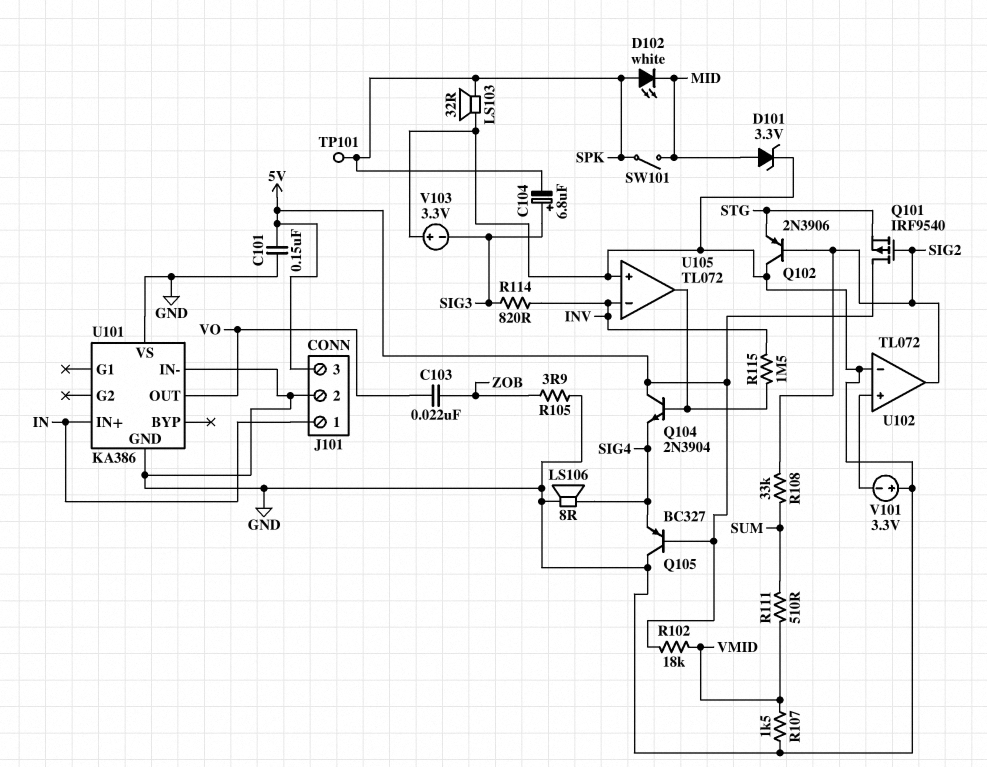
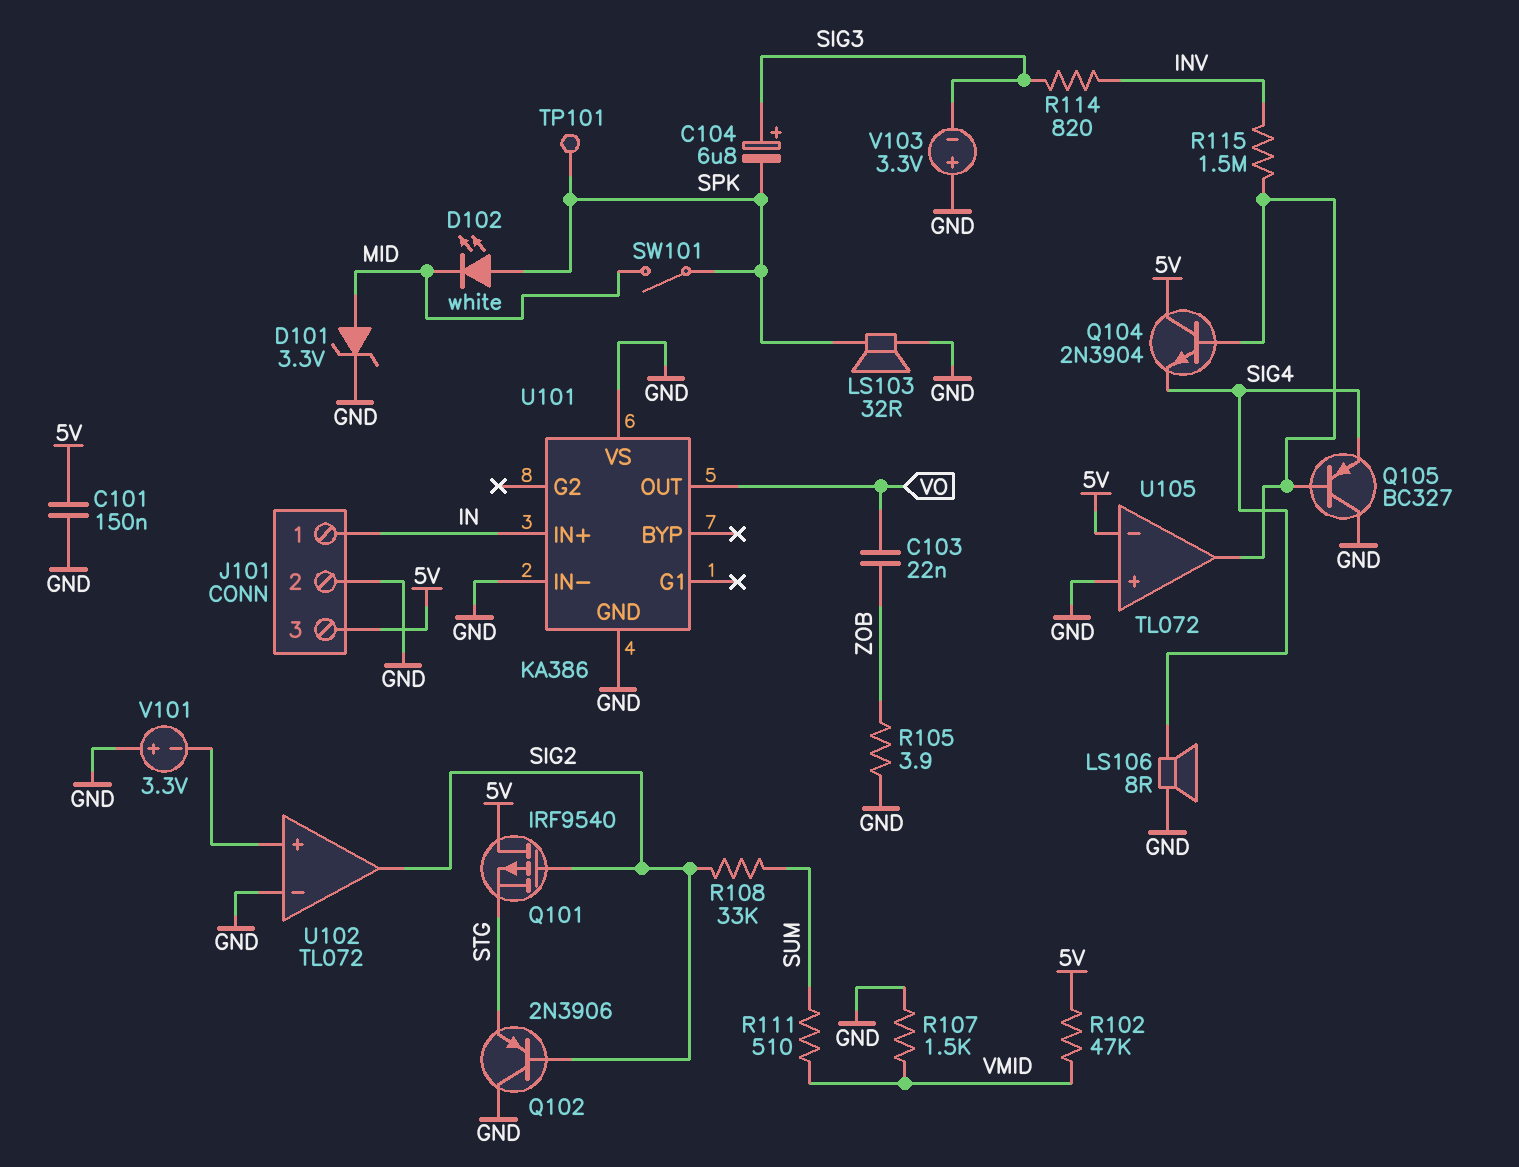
Q105: PNP BC327 (B 5V, C GND, E SIG4) -> PNP BC327 (B U105/out, C GND, E SIG4)
R102: 18k (5V, VMID) -> 47k (5V, VMID)
U105 pin in-: INV -> 5V

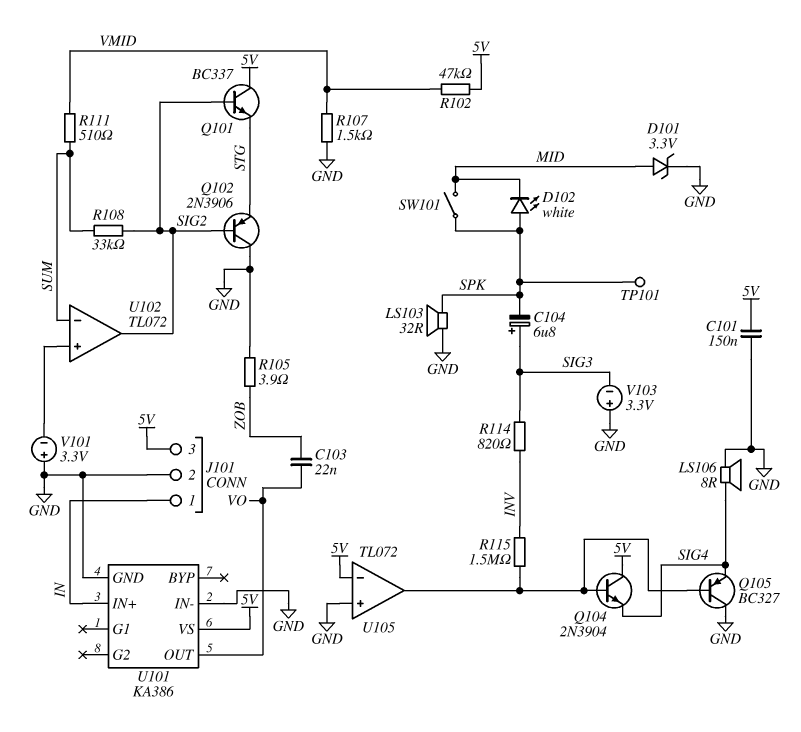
Q101: PMOS IRF9540 (G SIG2, D 5V, S STG) -> NPN BC337 (B SIG2, C 5V, E STG)
U101 pin VS: GND -> 5V
U102 pin in-: GND -> SUM

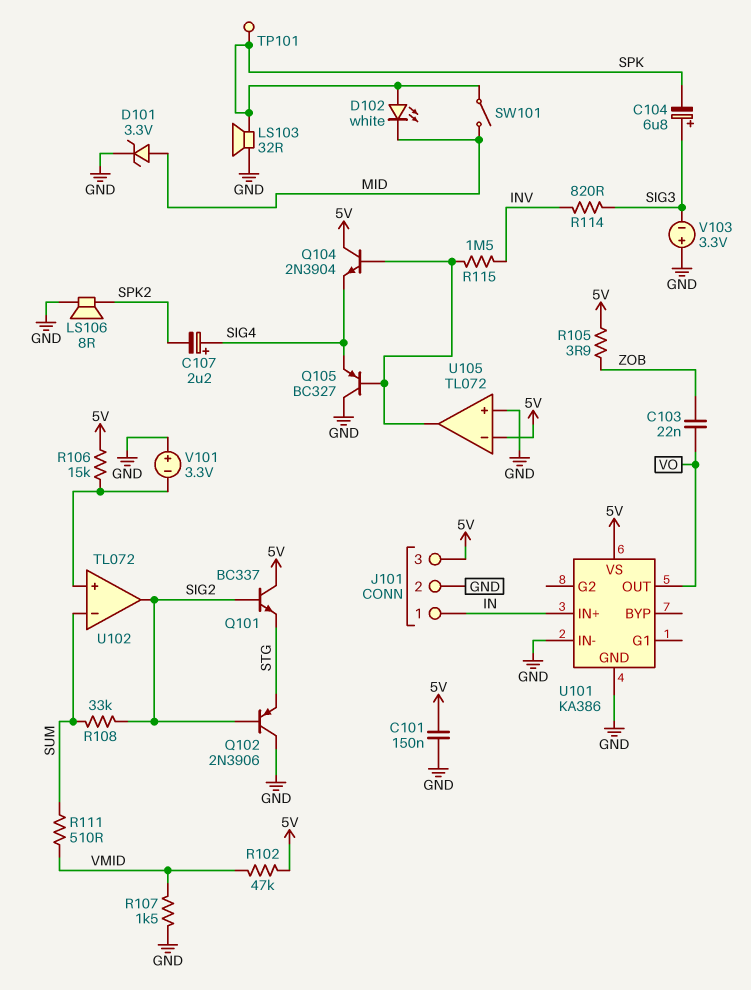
C107: none -> 2.2uF (plus SIG4, minus SPK2)
LS106: speaker 8R (GND, SIG4) -> speaker 8R (GND, SPK2)
R105: 3.9 (GND, ZOB) -> 3.9 (5V, ZOB)
R106: none -> 15k (5V, U102/in+)

